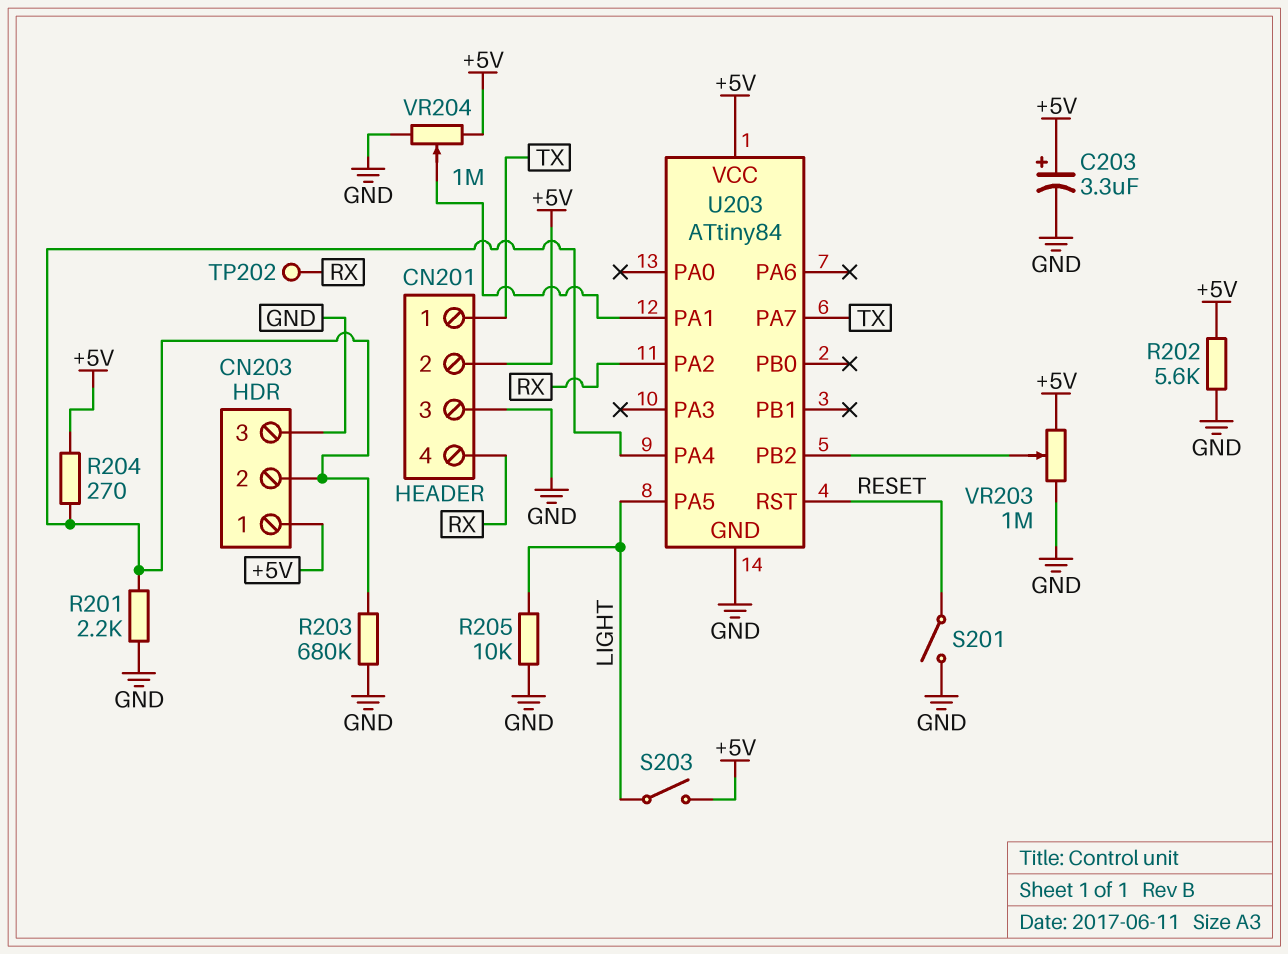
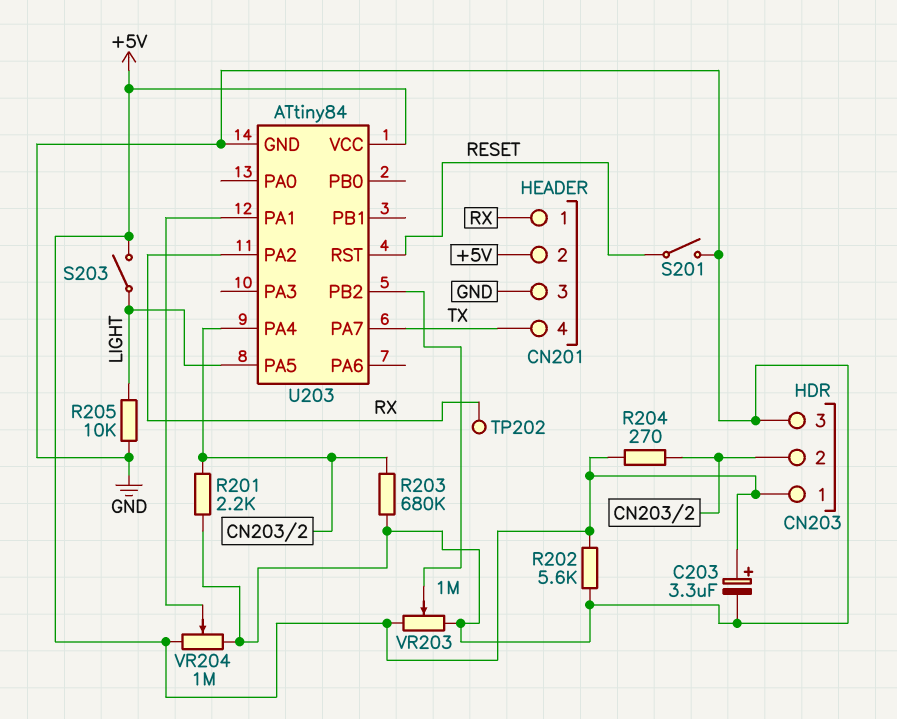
CN201 pin 1: TX -> RX
CN201 pin 4: RX -> TX

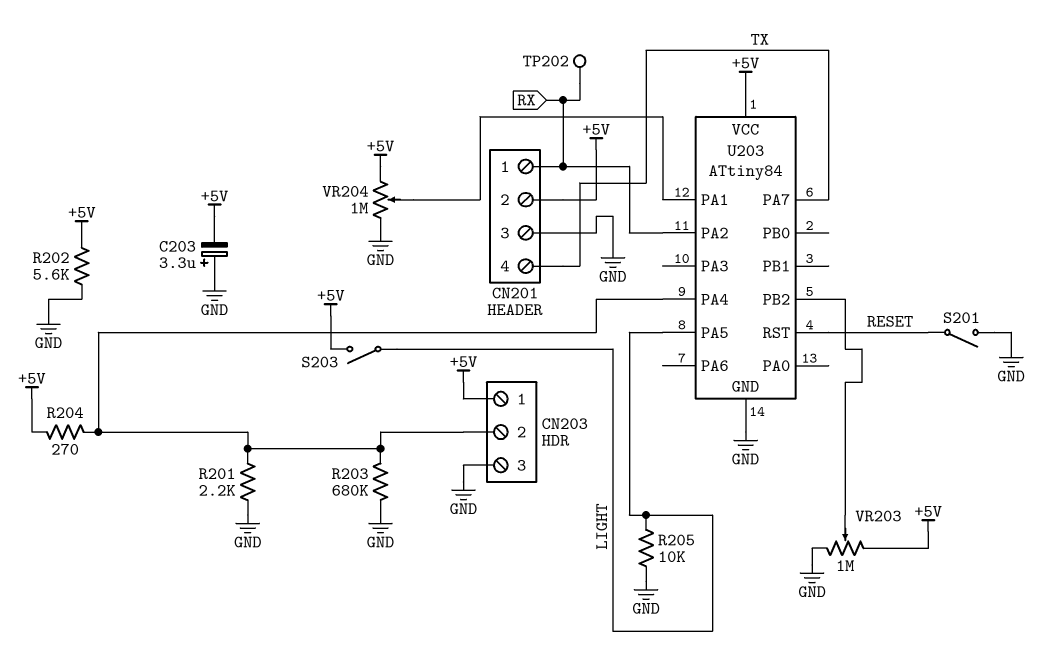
C203: 3.3uF (plus +5V, minus GND) -> 3.3uF (plus GND, minus +5V)

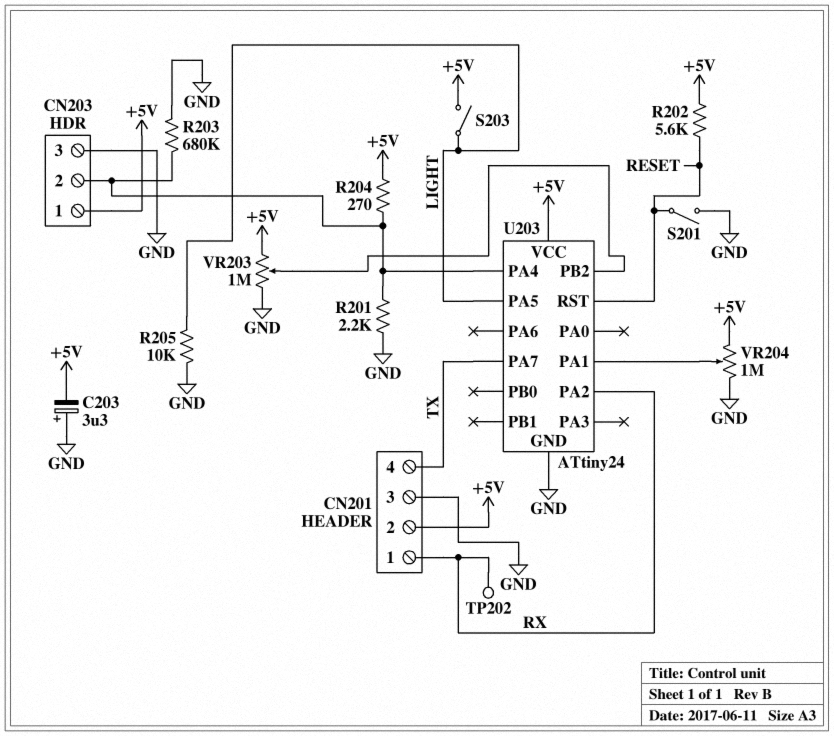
R202: 5.6k (+5V, GND) -> 5.6k (+5V, RESET)
U203: ATtiny84 -> ATtiny24

